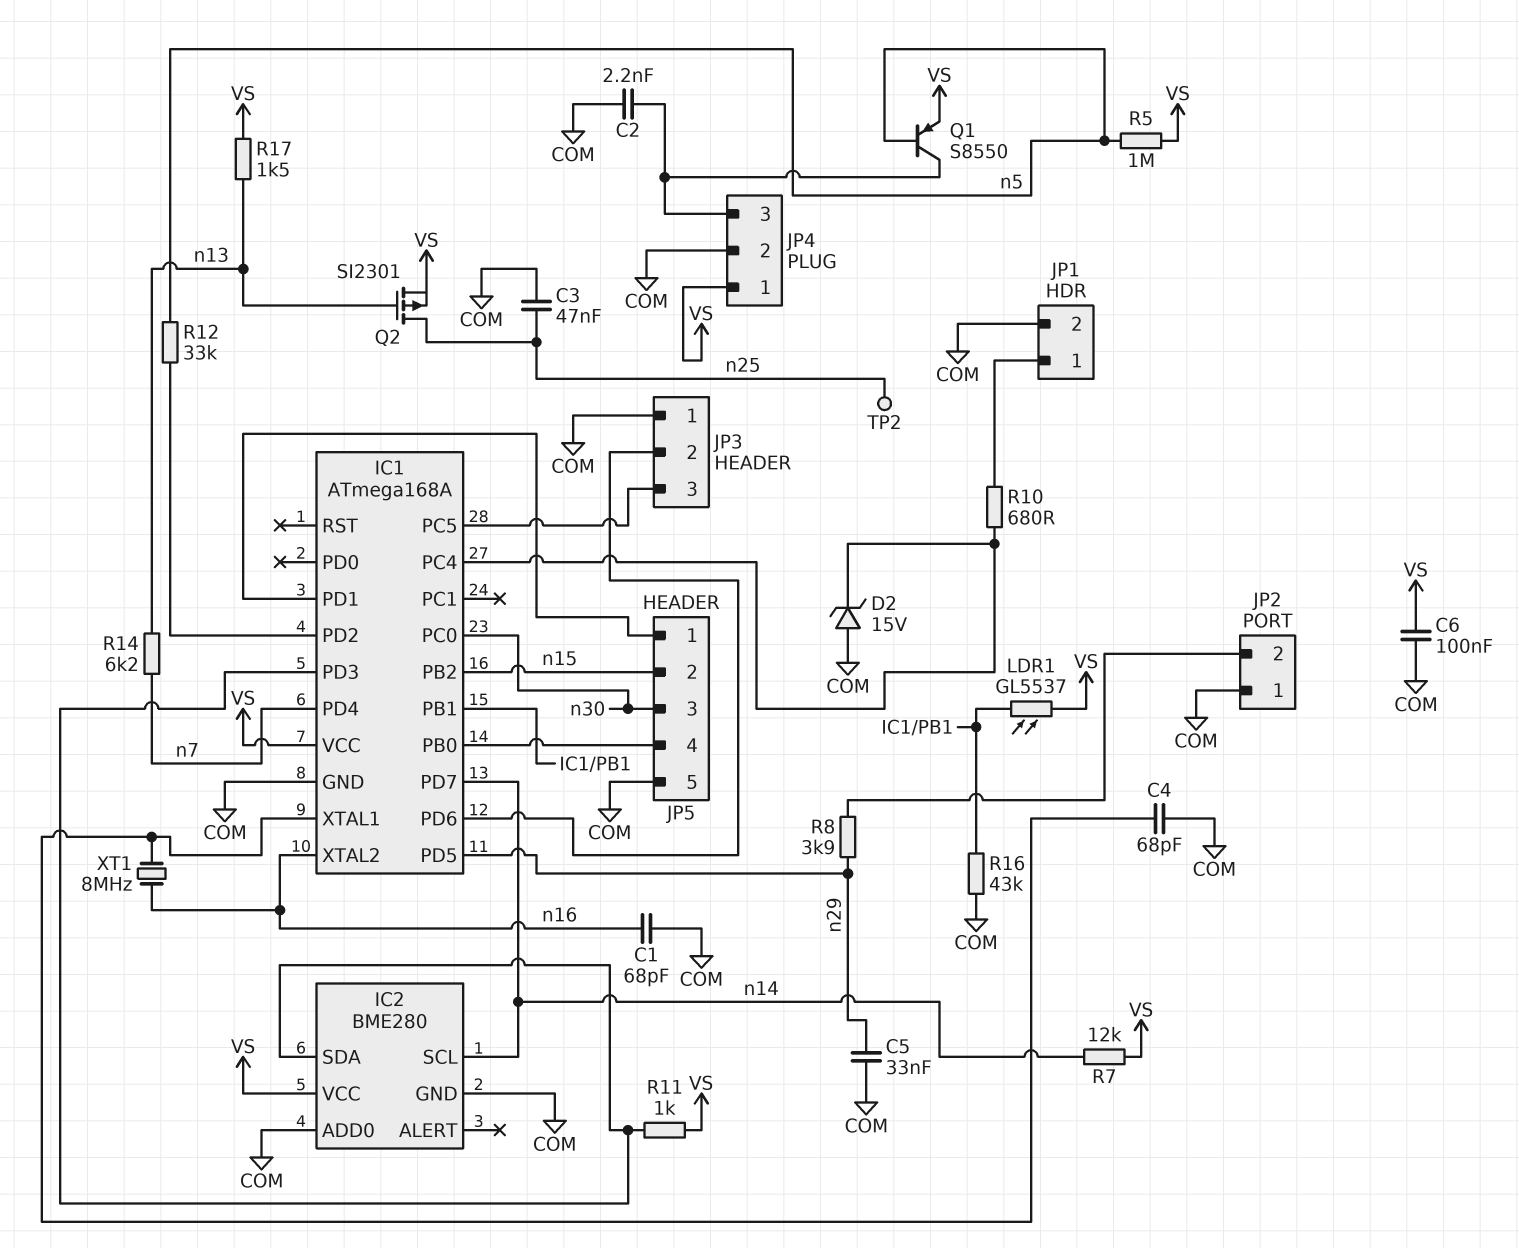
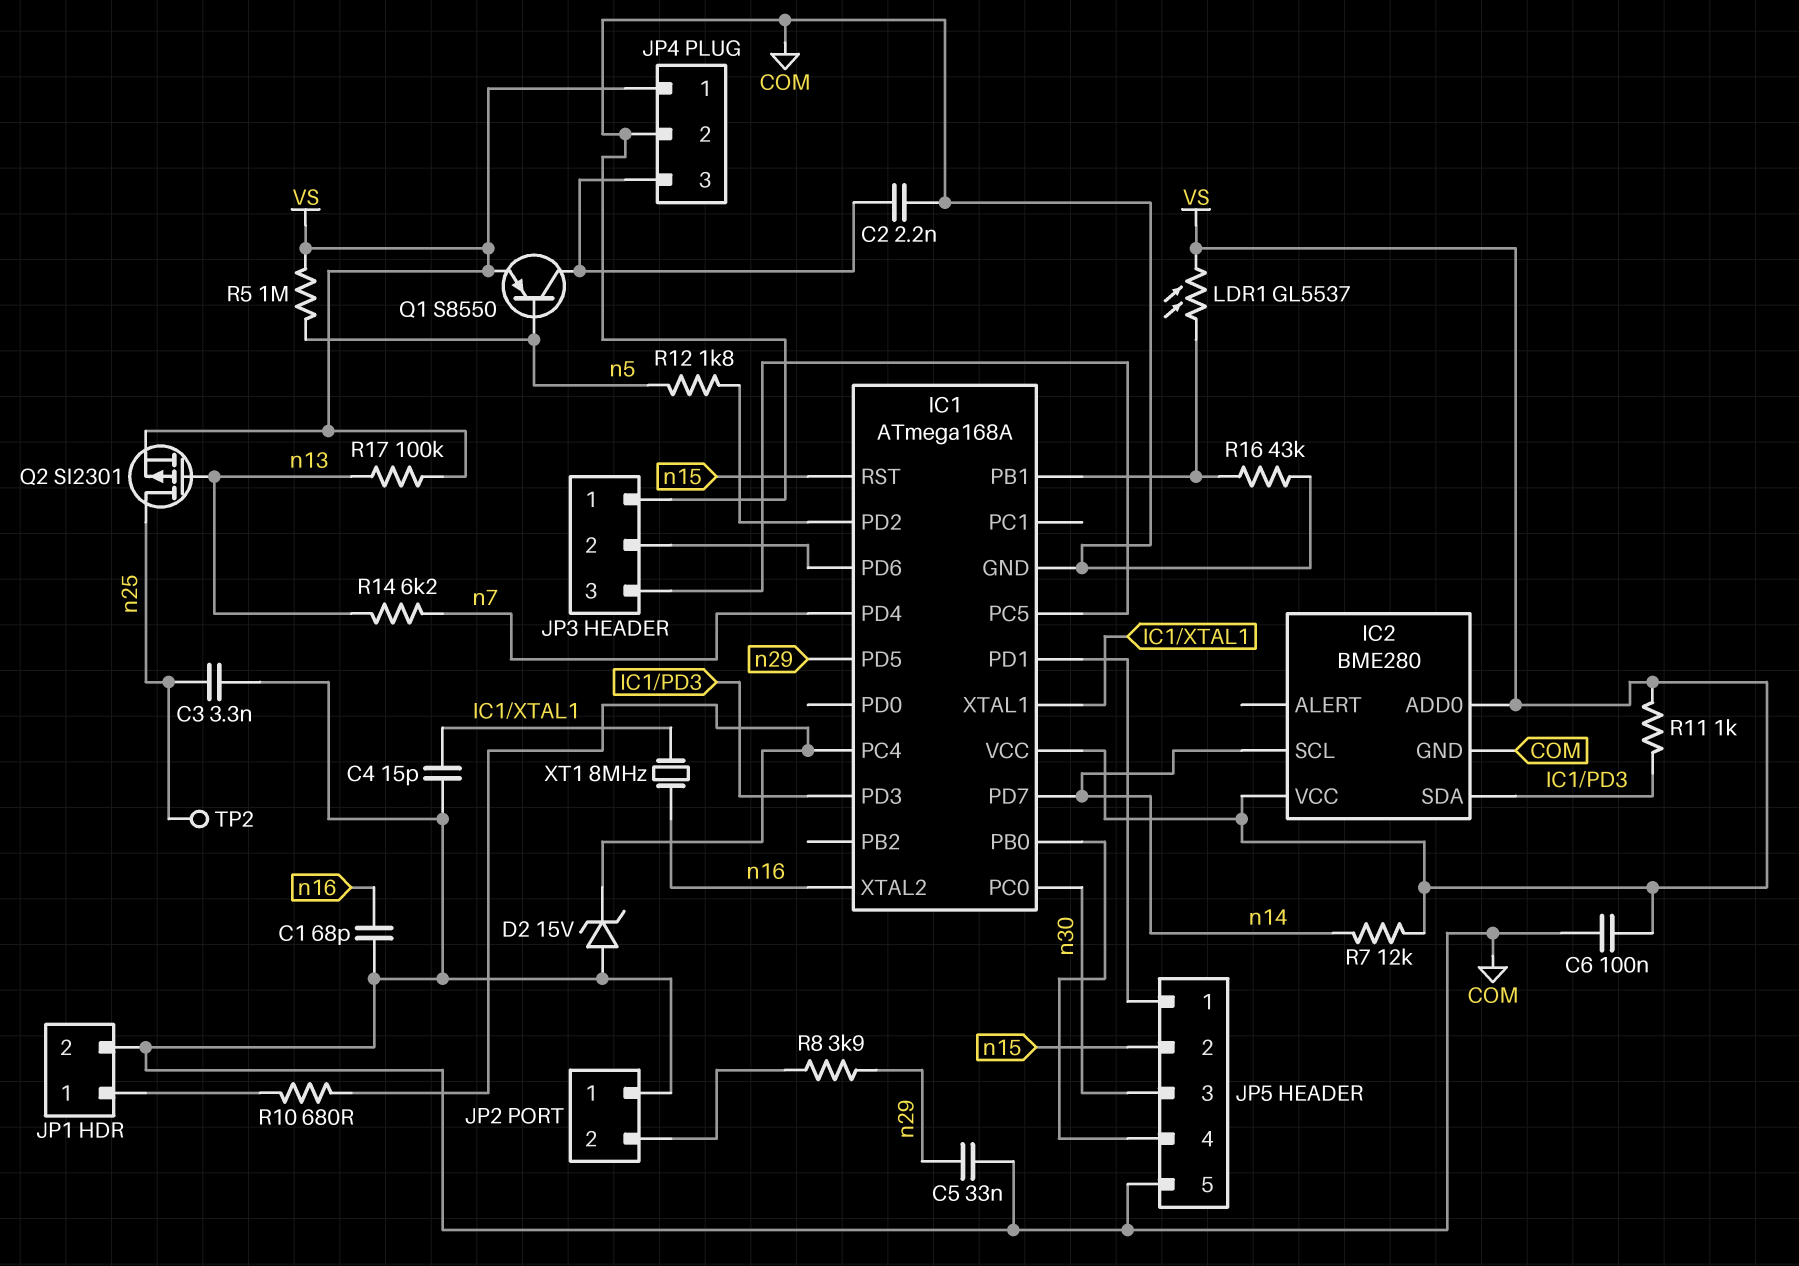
C3: 47nF (COM, n25) -> 3.3nF (COM, n25)
C4: 68pF (COM, IC1/XTAL1) -> 15pF (COM, IC1/XTAL1)
IC1 pin PB2: n15 -> none
IC1 pin RST: none -> n15
IC2 pin ADD0: COM -> VS
R12: 33k (IC1/PD2, n5) -> 1.8k (IC1/PD2, n5)
R17: 1.5k (VS, n13) -> 100k (VS, n13)

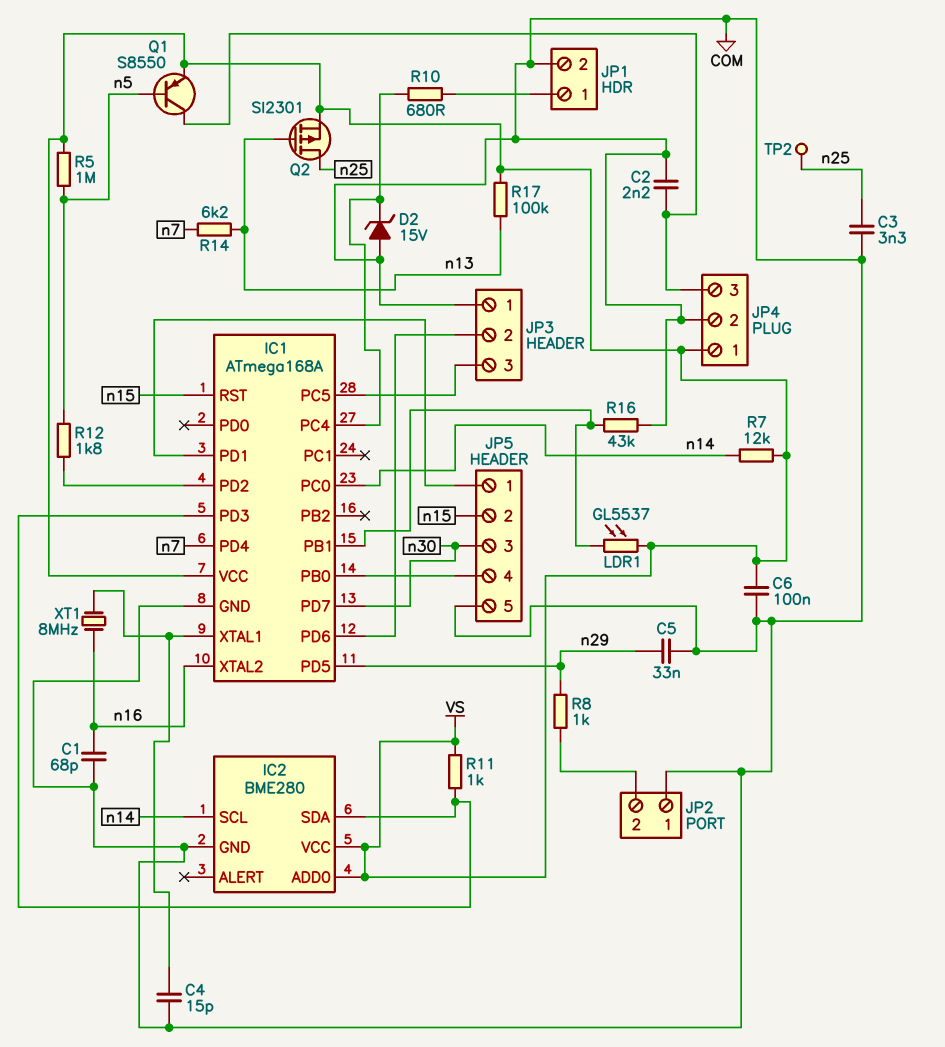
IC1 pin PC0: n30 -> n14
IC1 pin PD7: n14 -> n30
R8: 3.9k (JP2/2, n29) -> 1k (JP2/2, n29)

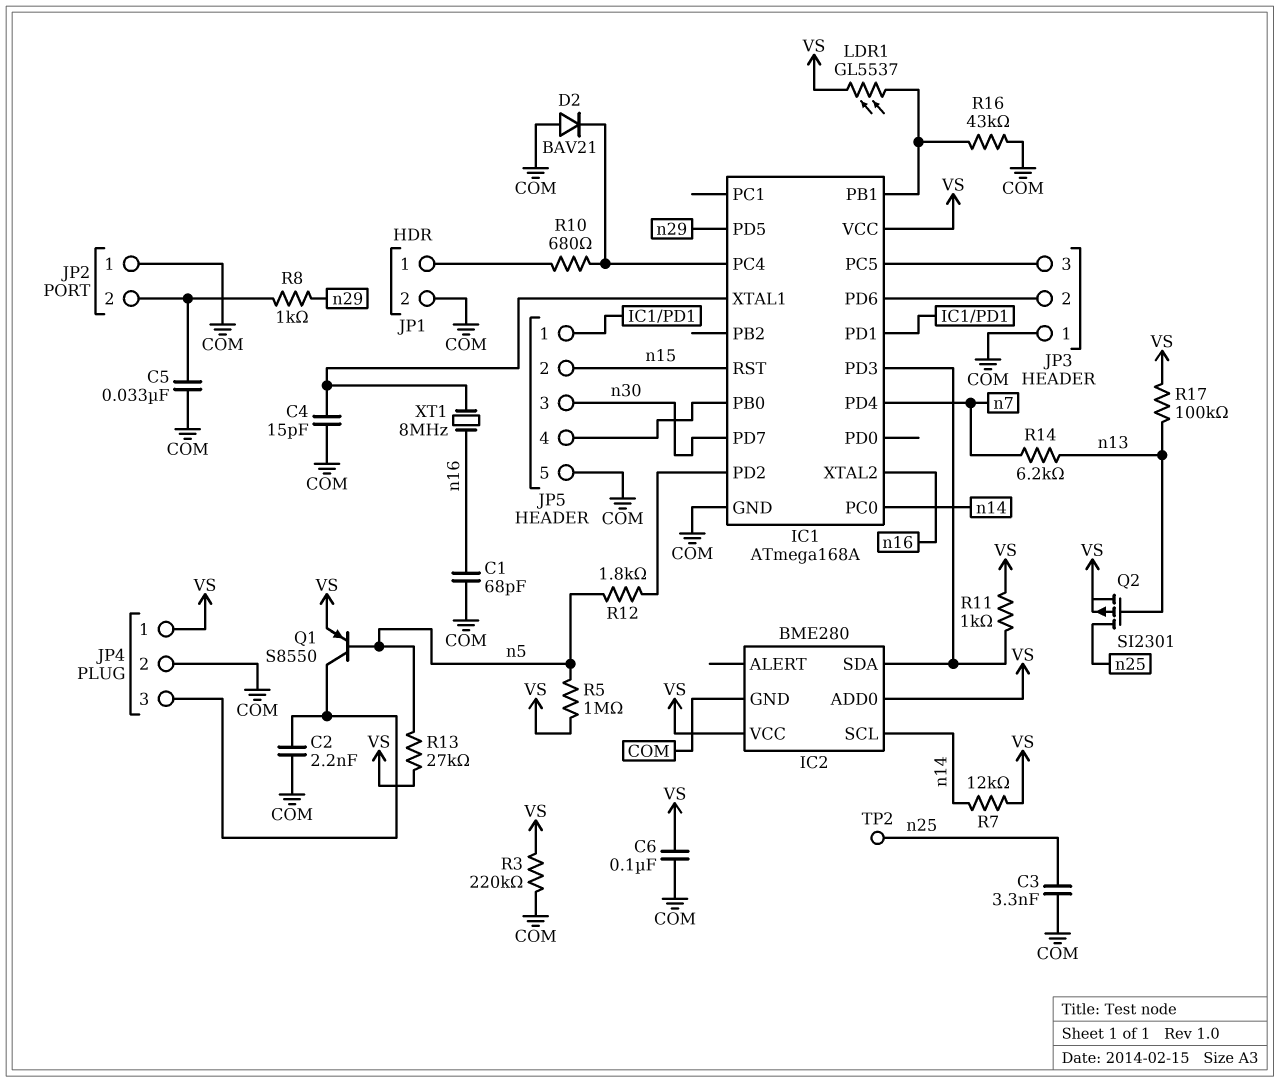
C5: 33nF (COM, n29) -> 33nF (COM, JP2/2)
D2: zener 15V (A COM, K IC1/PC4) -> diode BAV21 (A COM, K IC1/PC4)
R3: none -> 220k (COM, VS)
R13: none -> 27k (VS, n5)

